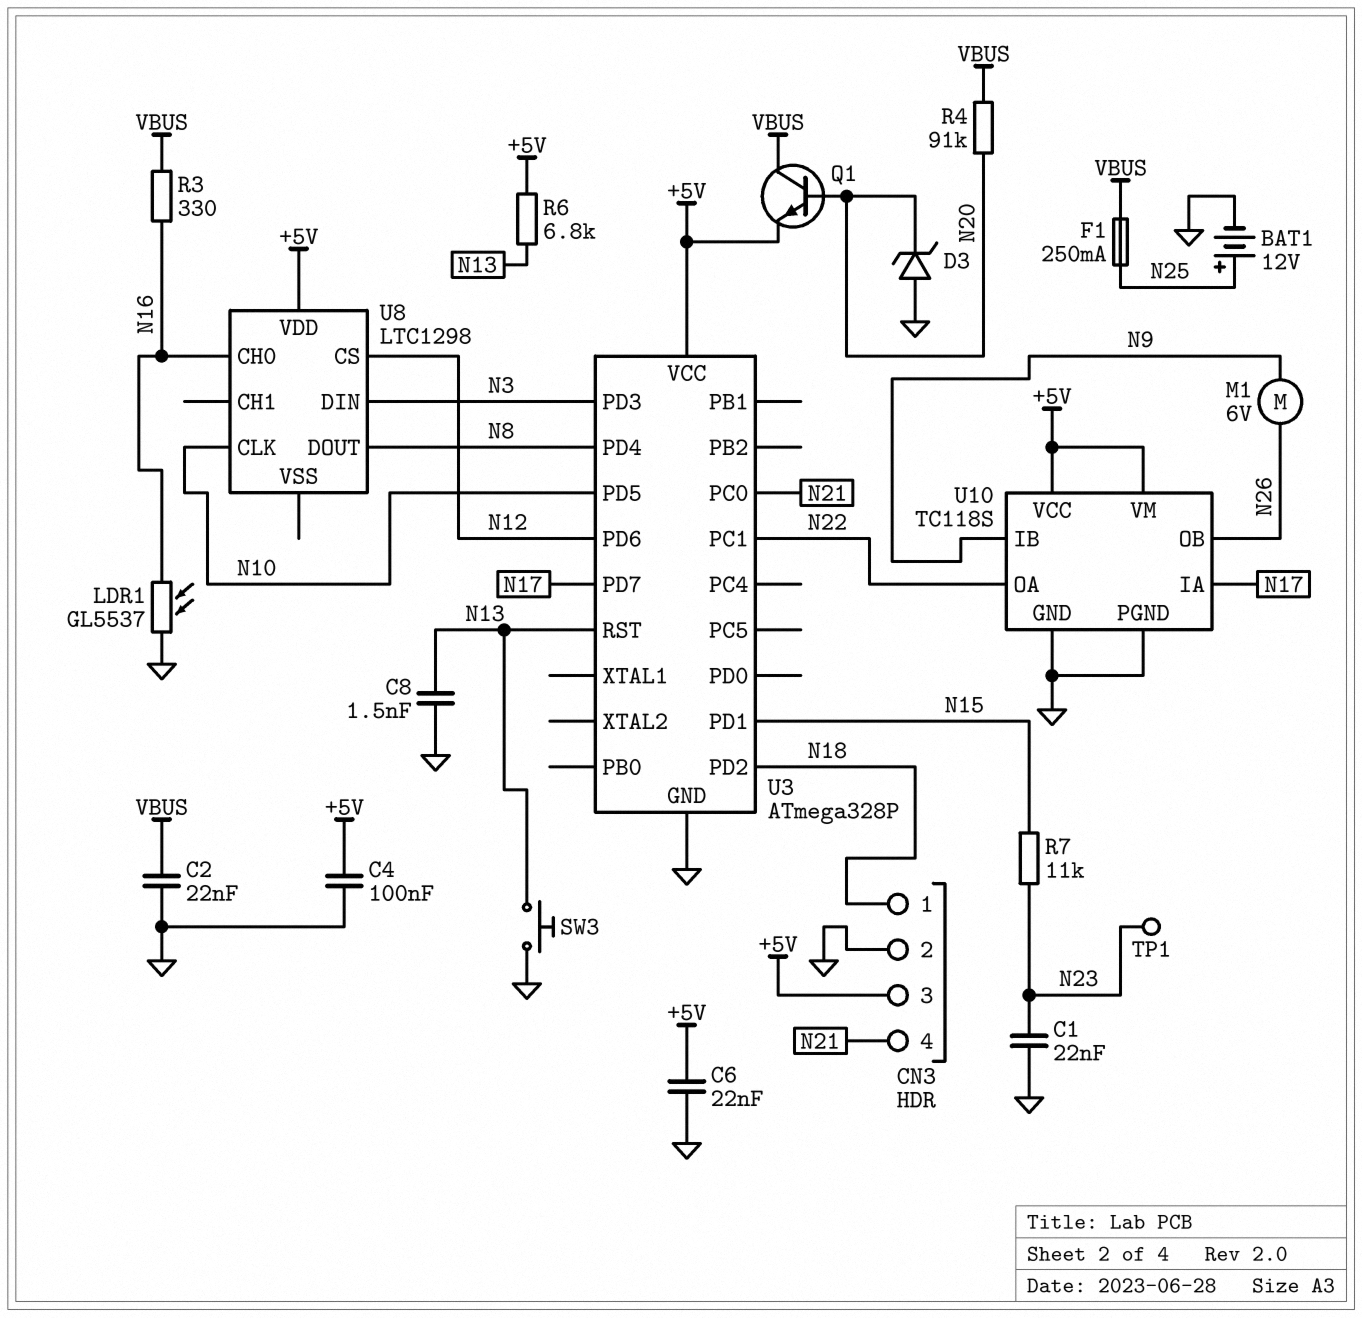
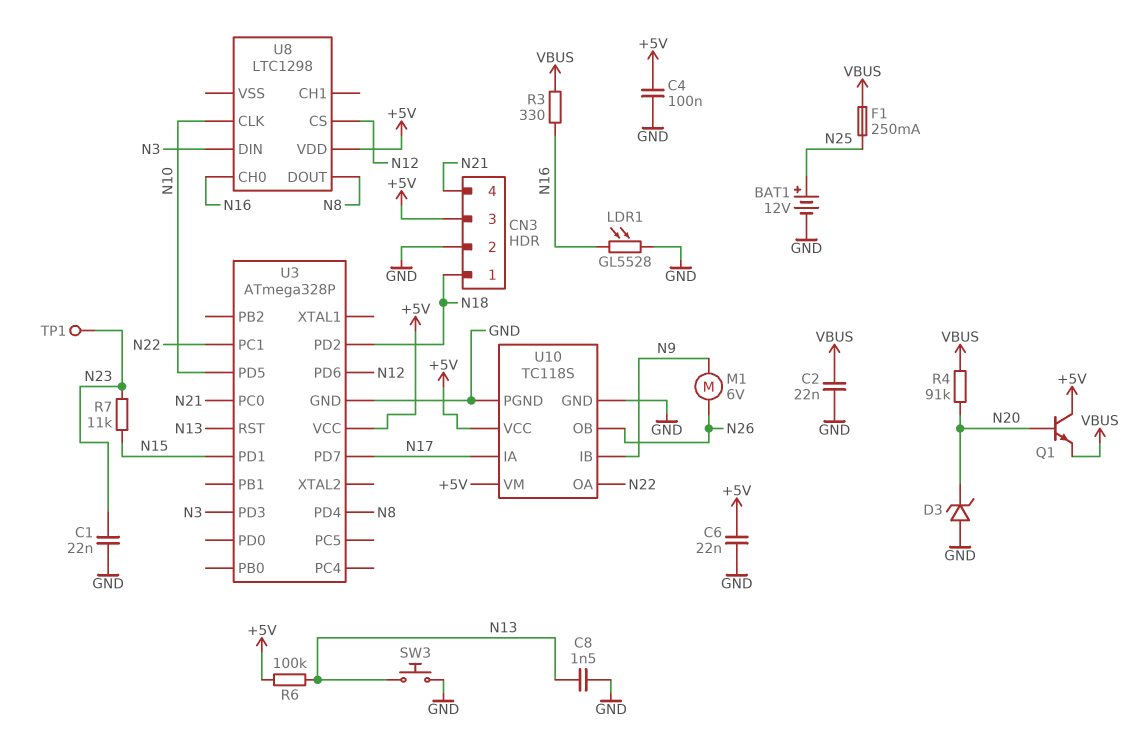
LDR1: GL5537 (GND, N16) -> GL5528 (GND, N16)
Q1: NPN (B N20, C VBUS, E +5V) -> NPN (B N20, C +5V, E VBUS)
R6: 6.8k (+5V, N13) -> 100k (+5V, N13)

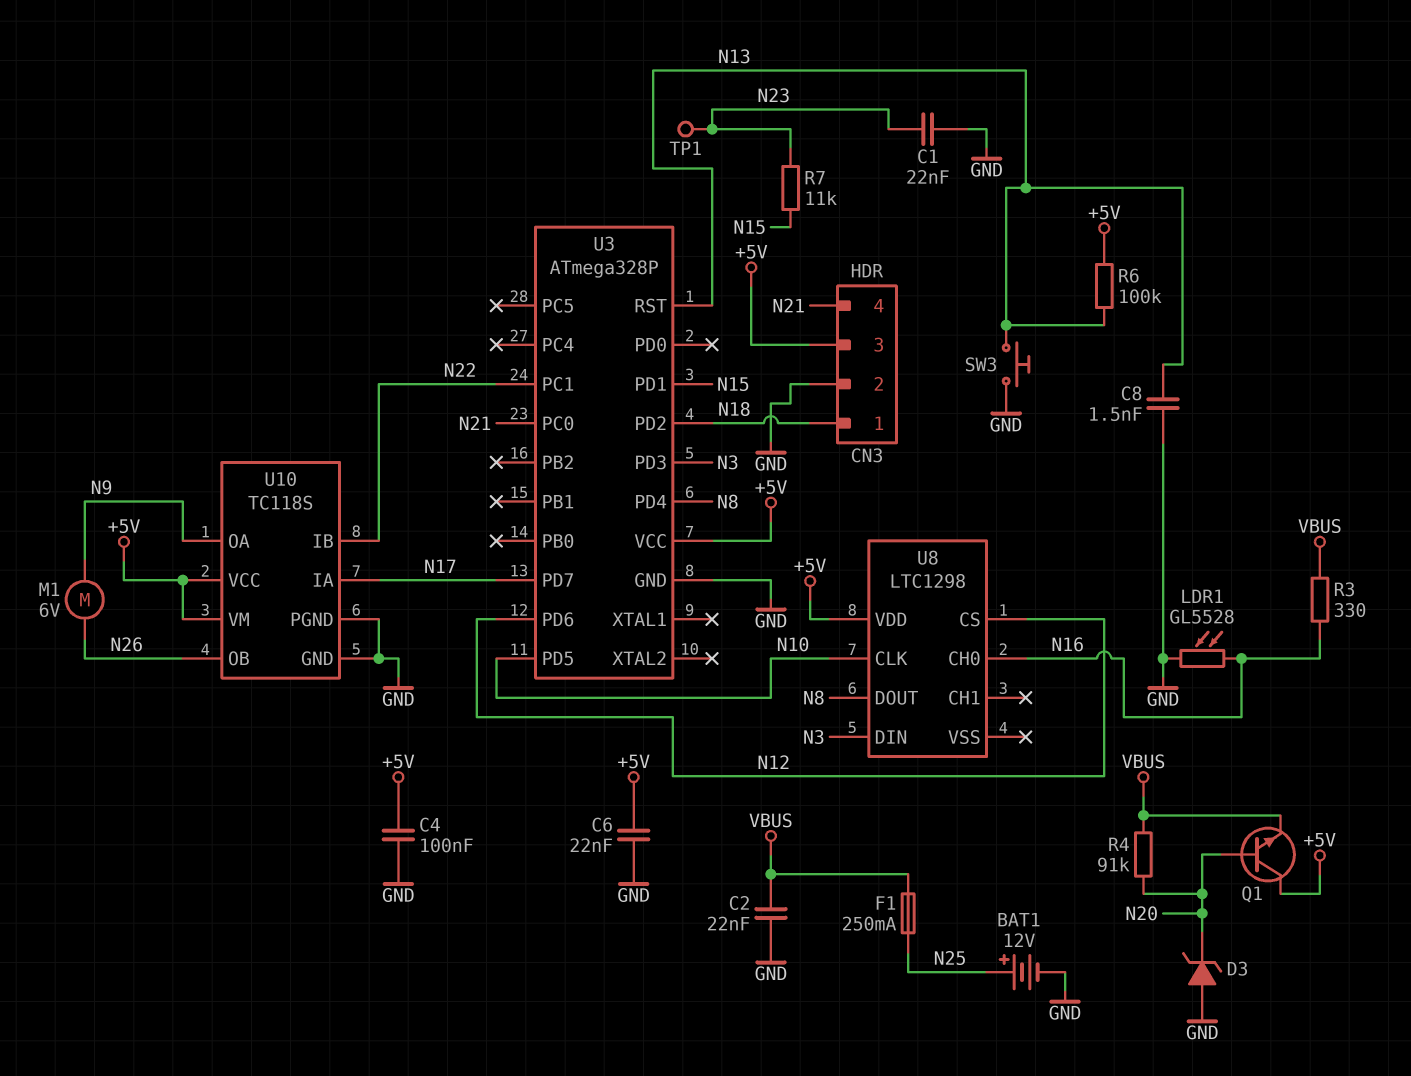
U10 pin IB: N9 -> N22
U10 pin OA: N22 -> N9

